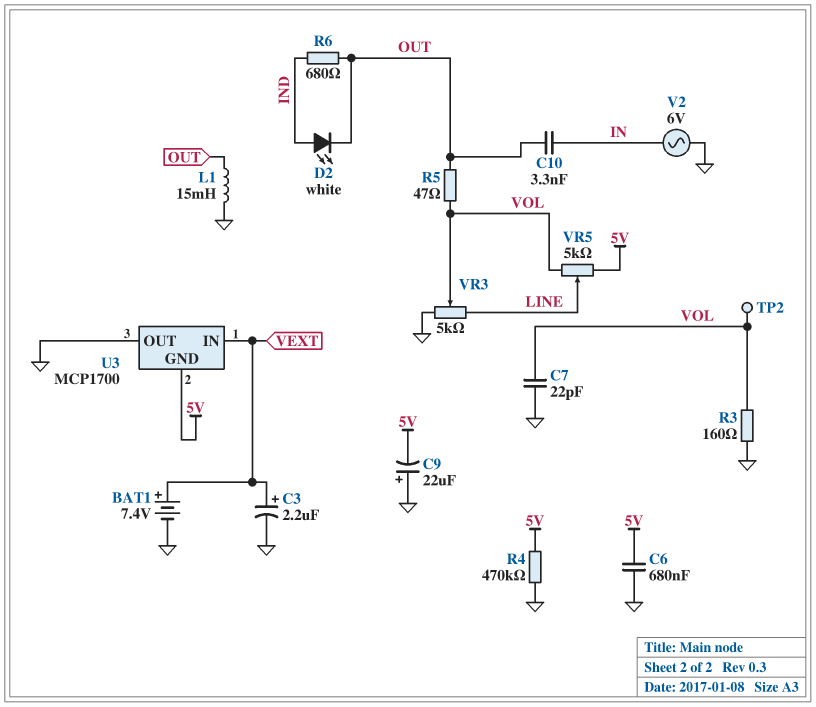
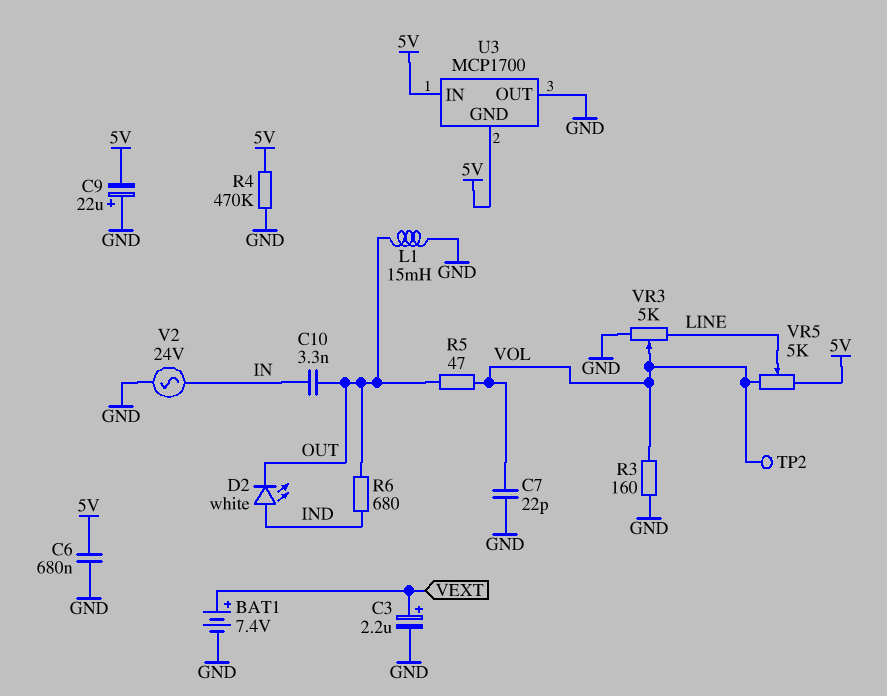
U3 pin IN: VEXT -> 5V
V2: AC 6V (GND, IN) -> AC 24V (GND, IN)

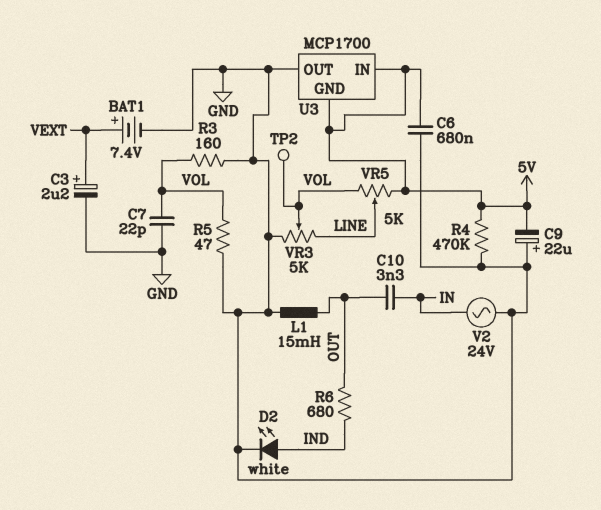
D2: LED white (A IND, K OUT) -> LED white (A IND, K GND)
R5: 47 (OUT, VOL) -> 47 (GND, VOL)

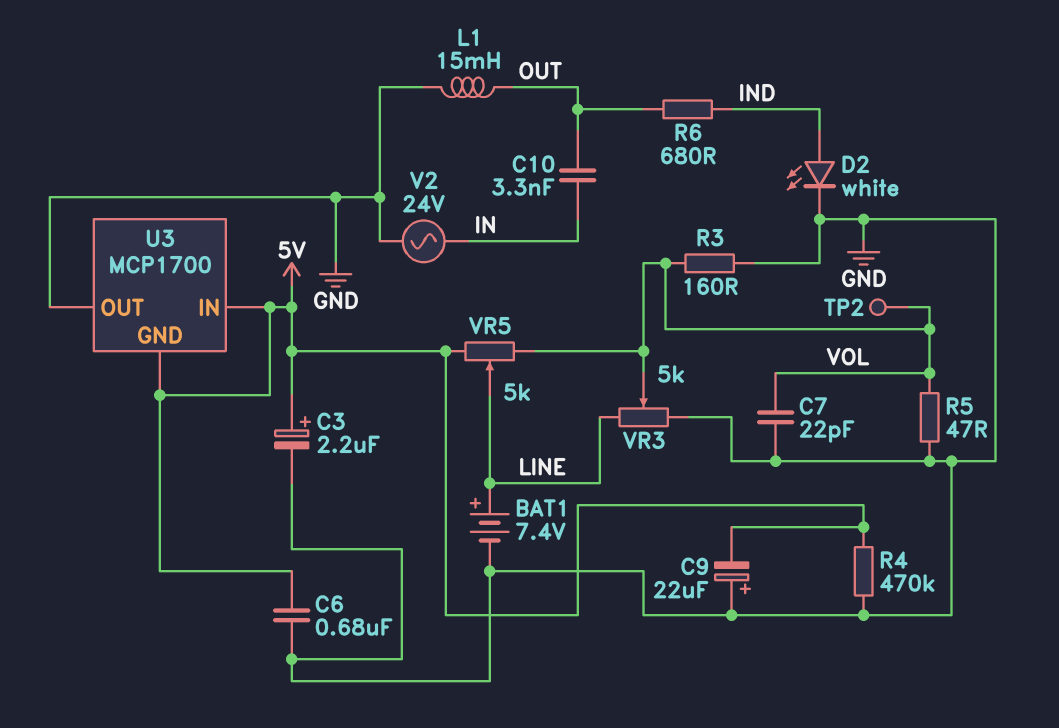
BAT1: 7.4V (plus VEXT, minus GND) -> 7.4V (plus LINE, minus GND)
C3: 2.2uF (plus VEXT, minus GND) -> 2.2uF (plus 5V, minus GND)

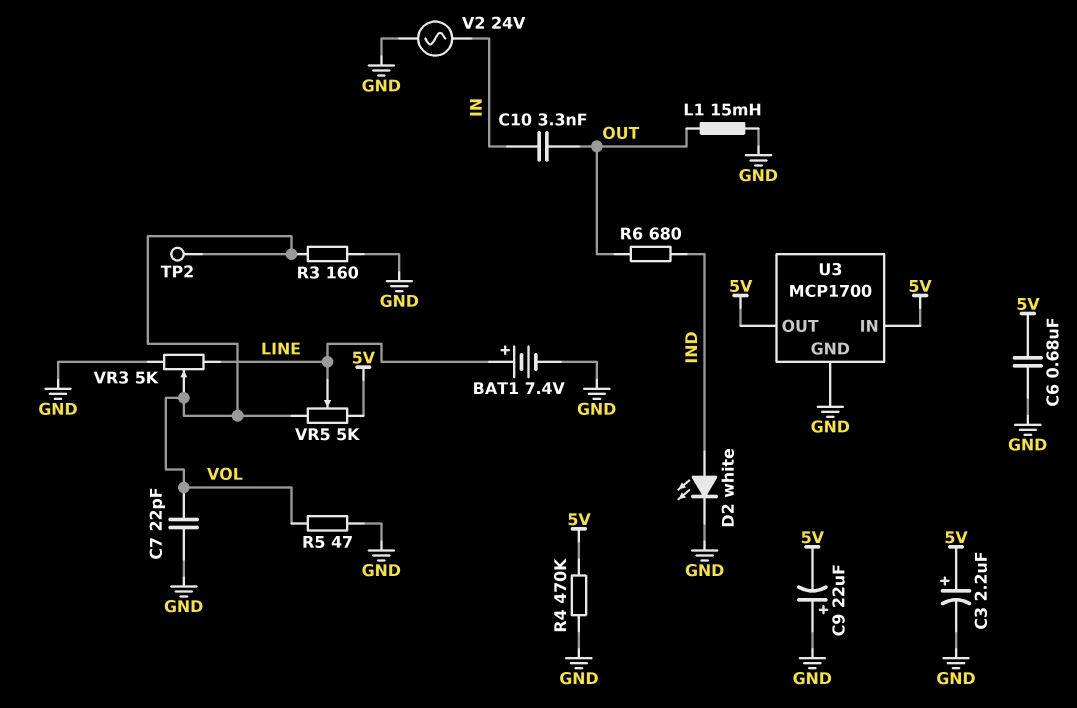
U3 pin GND: 5V -> GND
U3 pin OUT: GND -> 5V

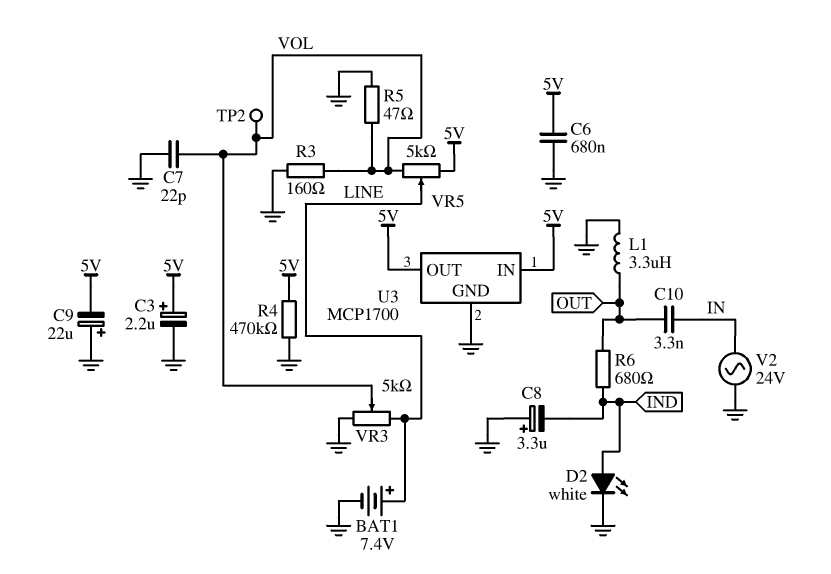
C8: none -> 3.3uF (plus GND, minus IND)
L1: 15mH (GND, OUT) -> 3.3uH (GND, OUT)

